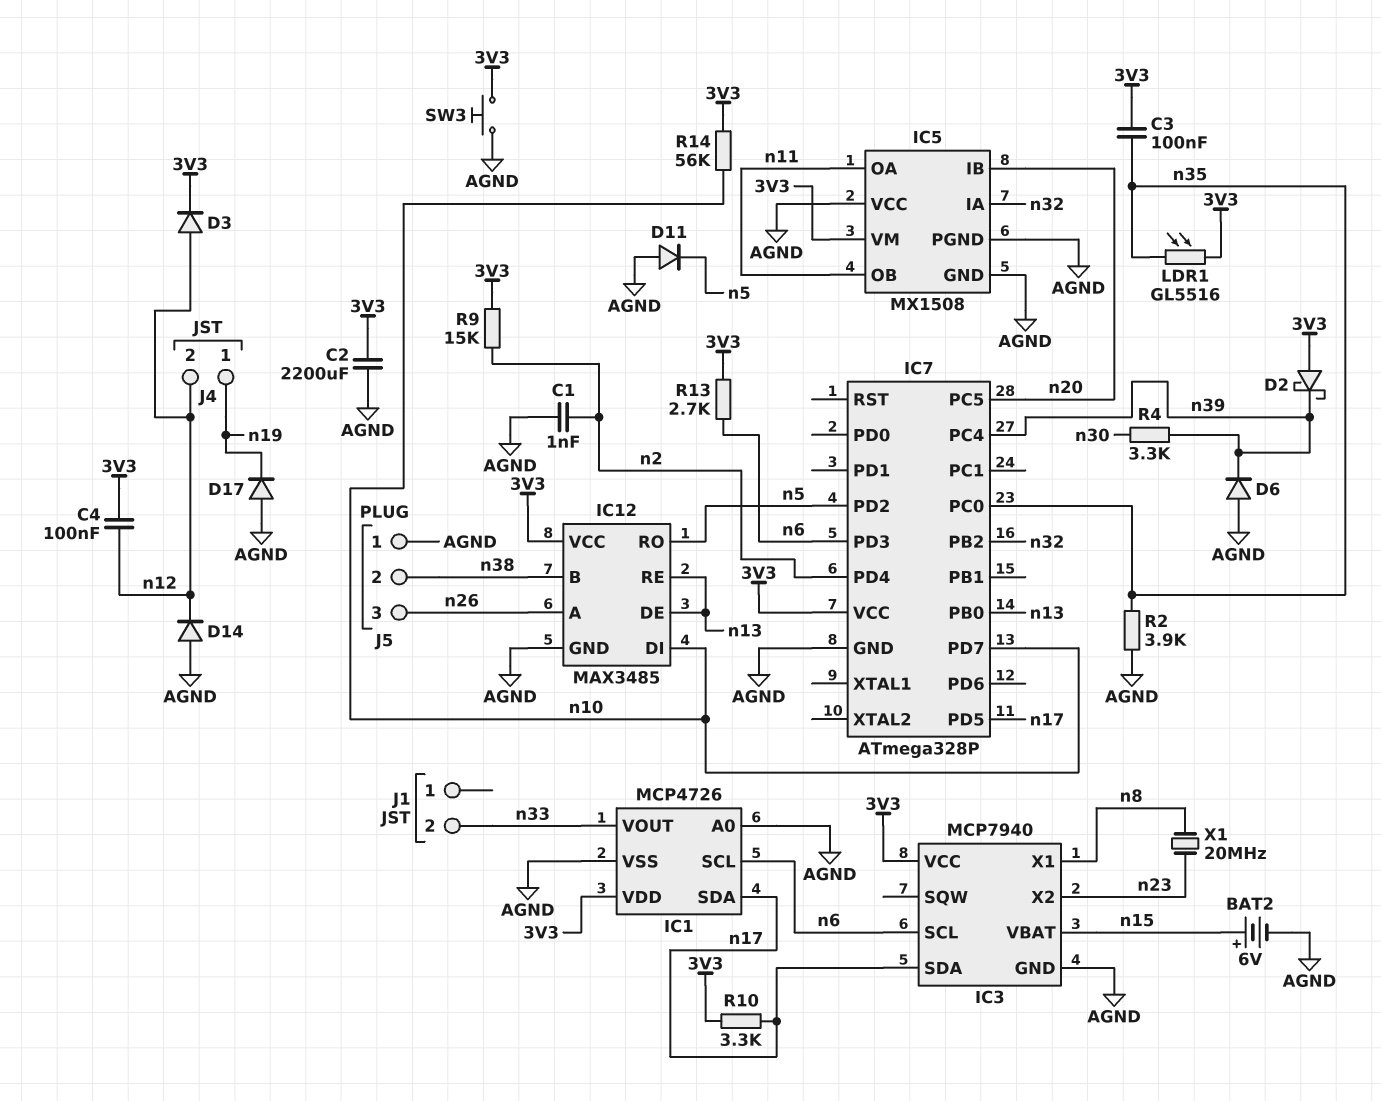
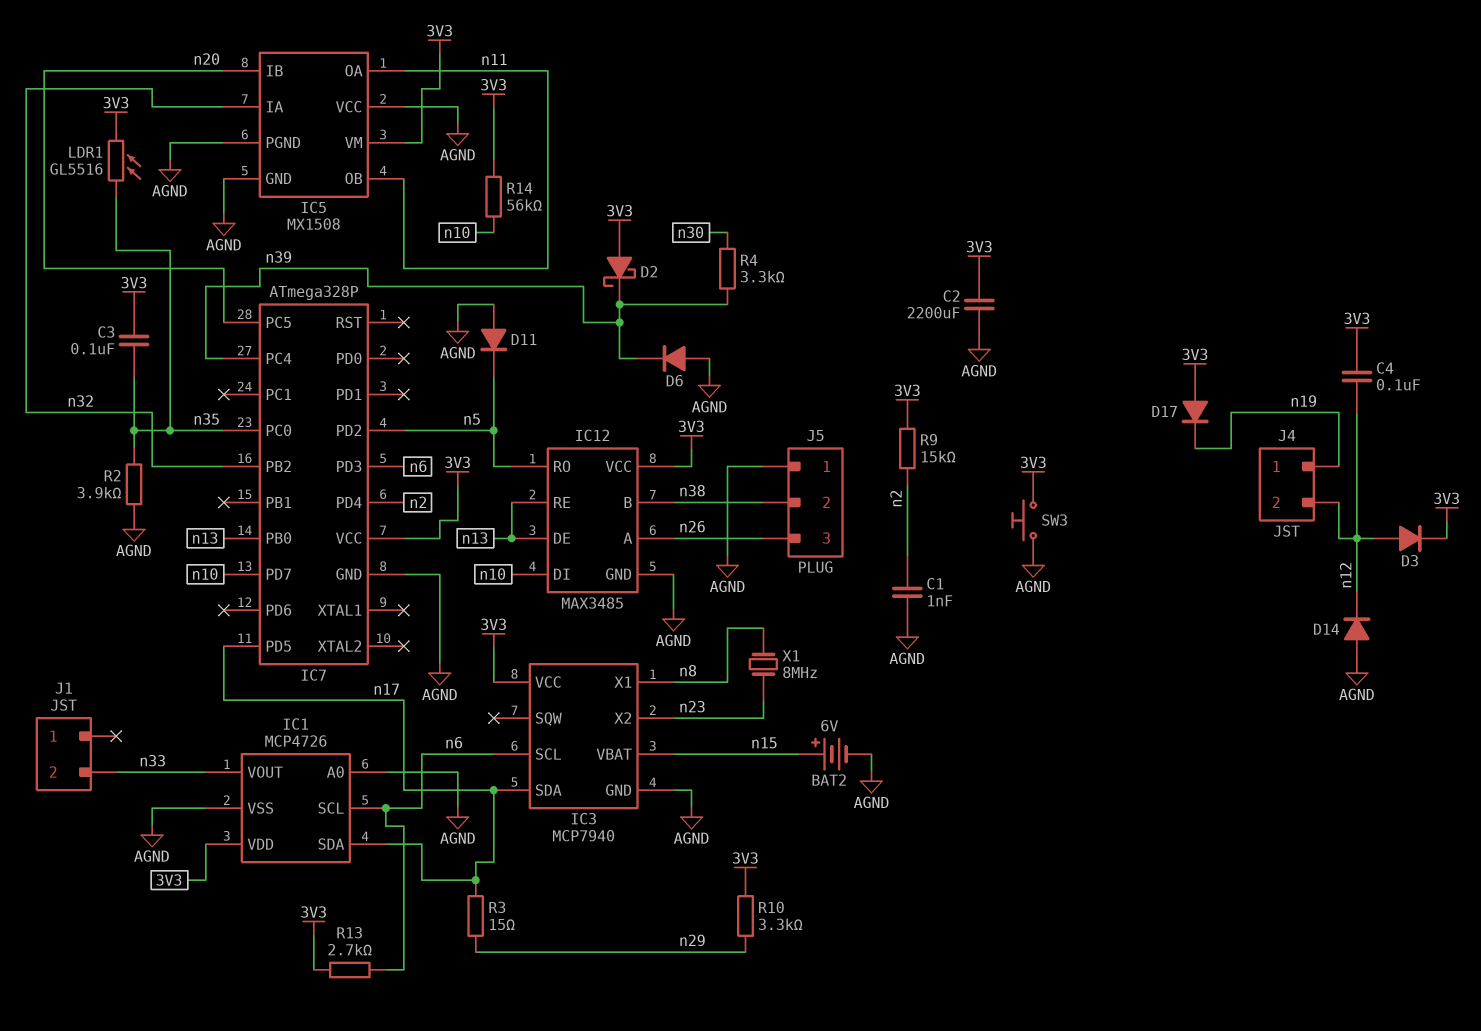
D17: diode (A AGND, K n19) -> diode (A 3V3, K n19)
R3: none -> 15 (n17, n29)
R10: 3.3k (3V3, n17) -> 3.3k (3V3, n29)
X1: 20MHz (n8, n23) -> 8MHz (n8, n23)

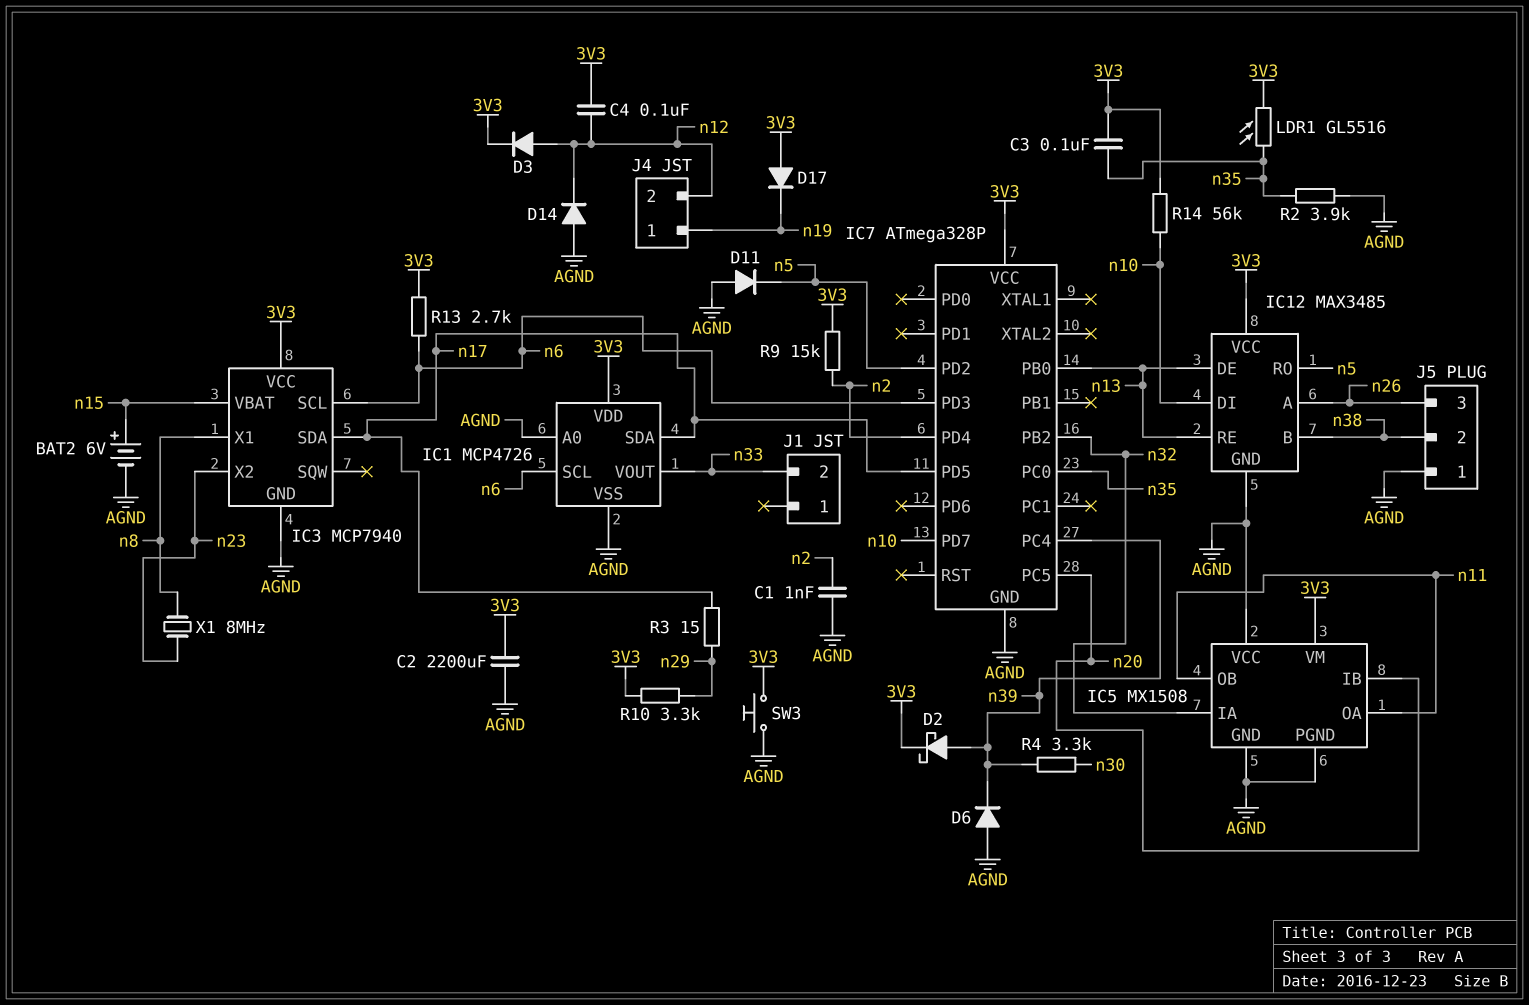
D2: schottky (A 3V3, K n39) -> schottky (A n39, K 3V3)

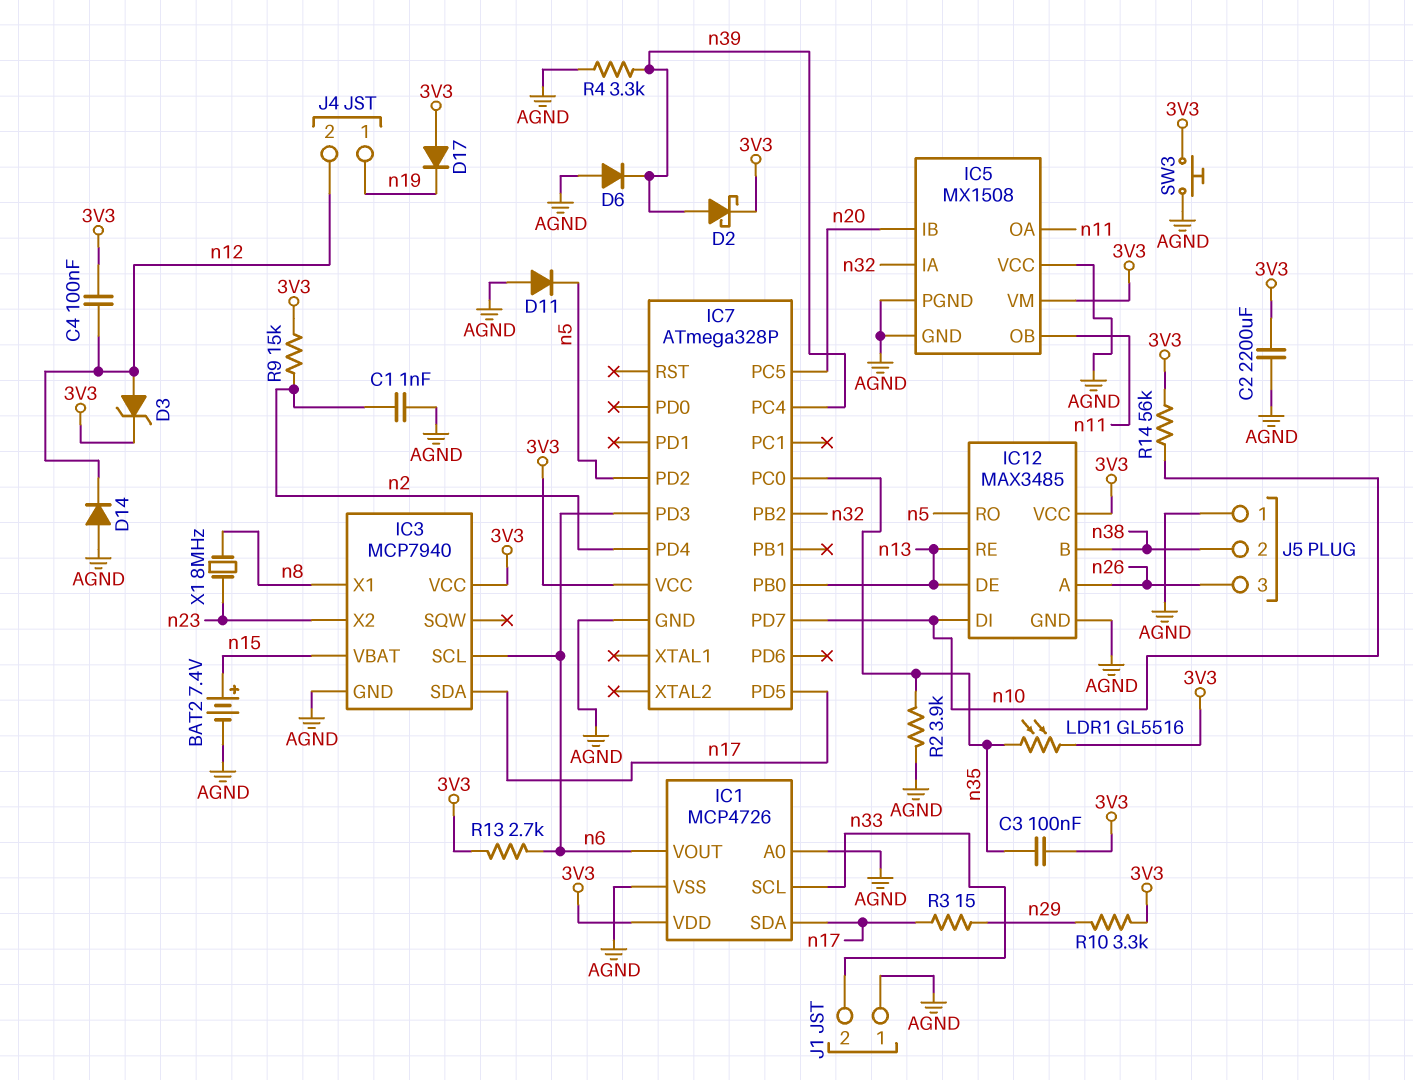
BAT2: 6V (plus n15, minus AGND) -> 7.4V (plus n15, minus AGND)
D3: diode (A n12, K 3V3) -> zener (A n12, K 3V3)
IC1 pin SCL: n6 -> n33
IC1 pin VOUT: n33 -> n6
J1 pin 1: none -> AGND
R4: 3.3k (n30, n39) -> 3.3k (AGND, n39)

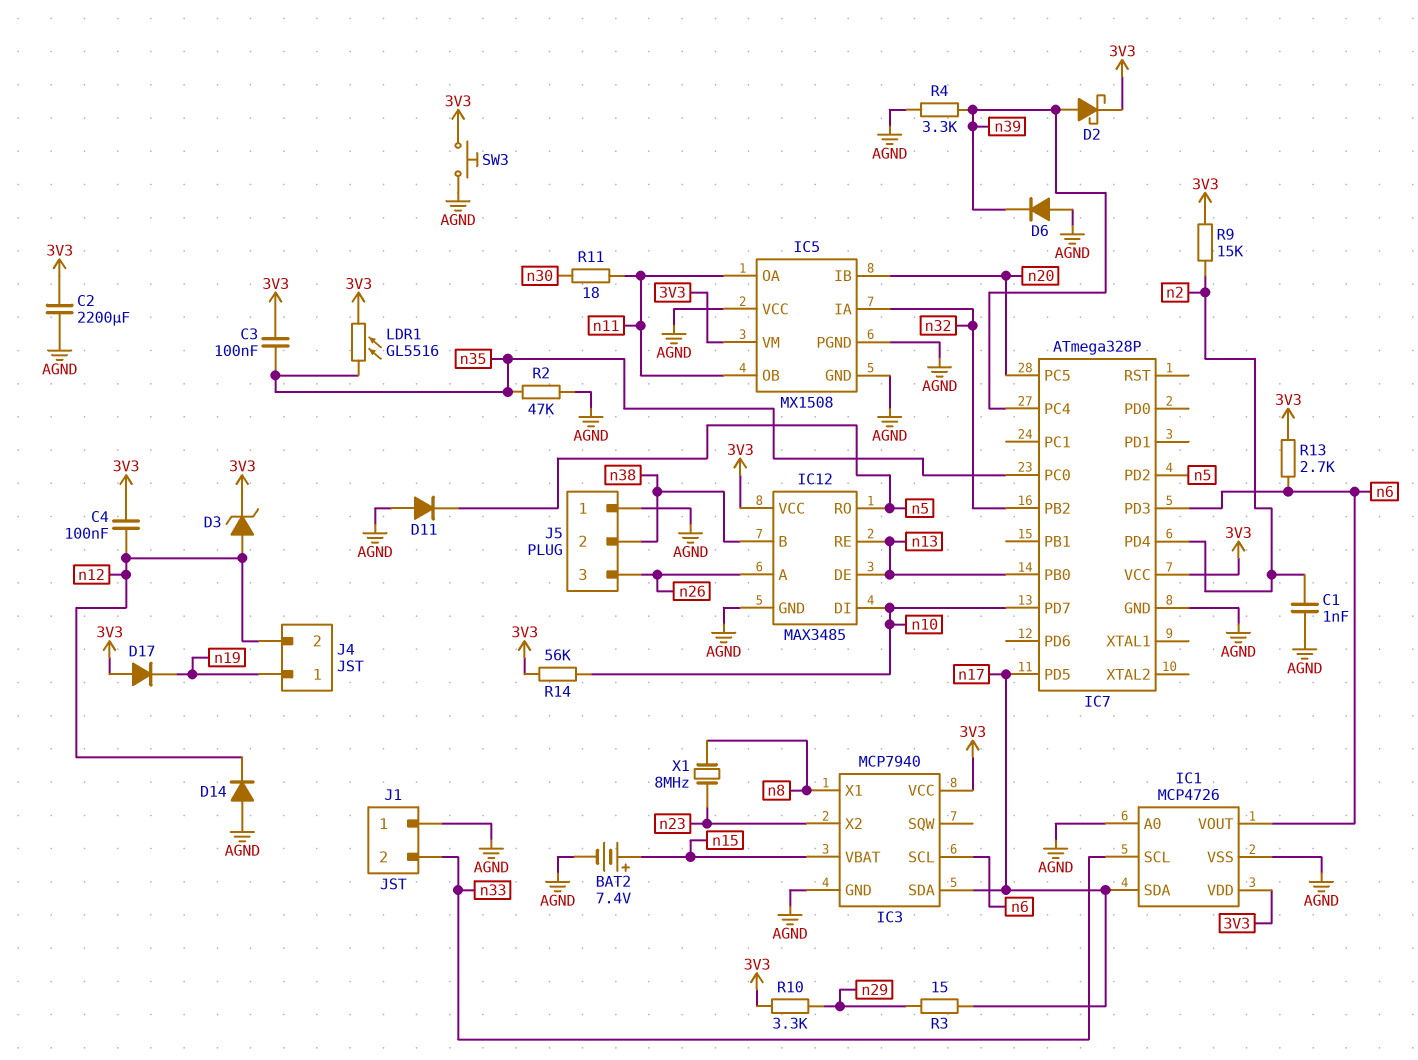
R2: 3.9k (AGND, n35) -> 47k (AGND, n35)
R11: none -> 18 (n11, n30)

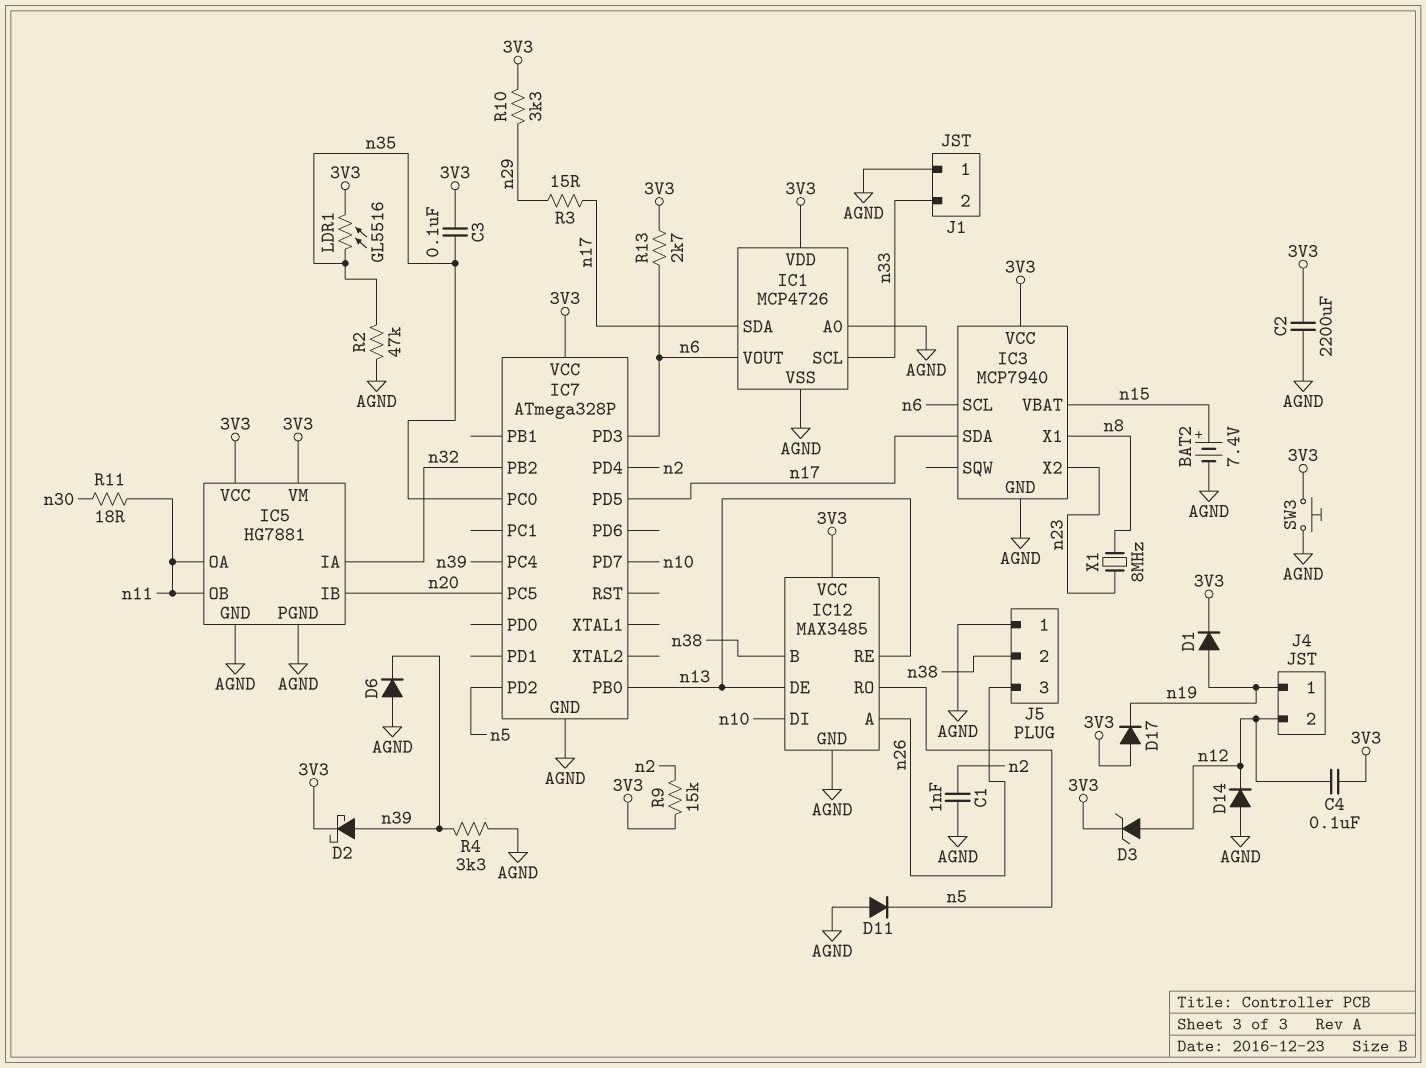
D1: none -> diode (A n19, K 3V3)
IC5: MX1508 -> HG7881
IC5 pin VCC: AGND -> 3V3
R14: 56k (3V3, n10) -> none

